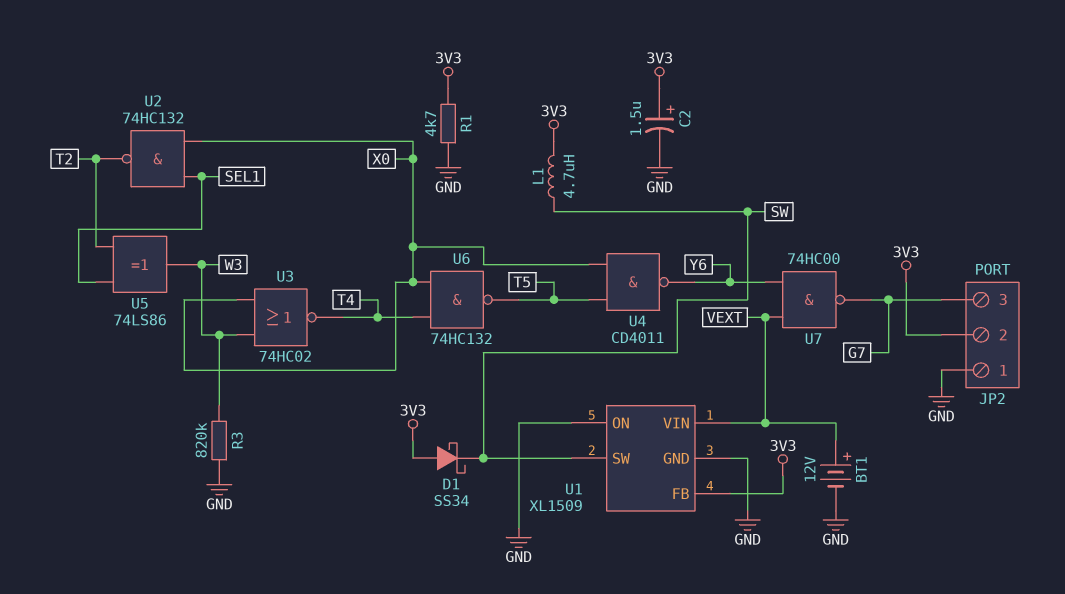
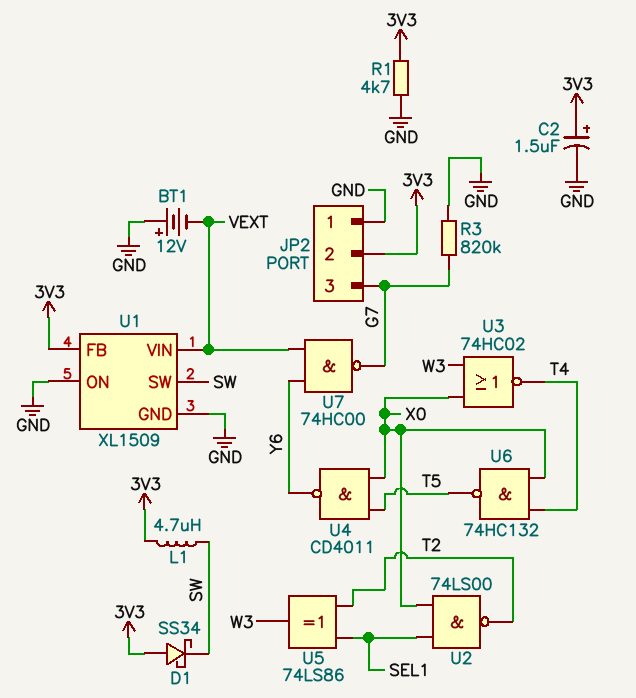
BT1: 12V (plus VEXT, minus GND) -> 12V (plus GND, minus VEXT)
R3: 820k (GND, W3) -> 820k (G7, GND)
U2: NAND 74HC132 (in SEL1, in X0, out T2) -> NAND 74LS00 (in SEL1, in X0, out T2)

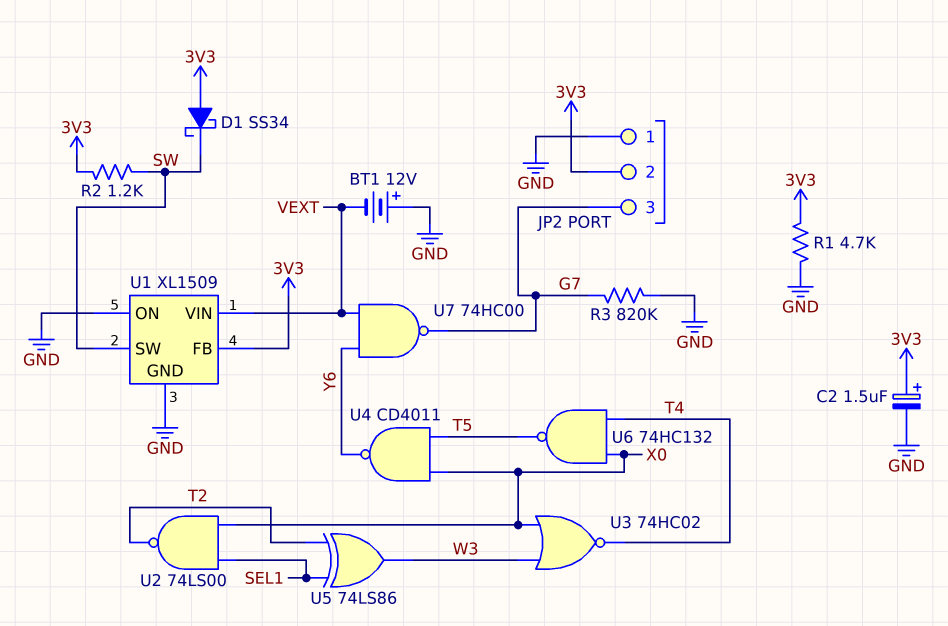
L1: 4.7uH (3V3, SW) -> none
R2: none -> 1.2k (3V3, SW)

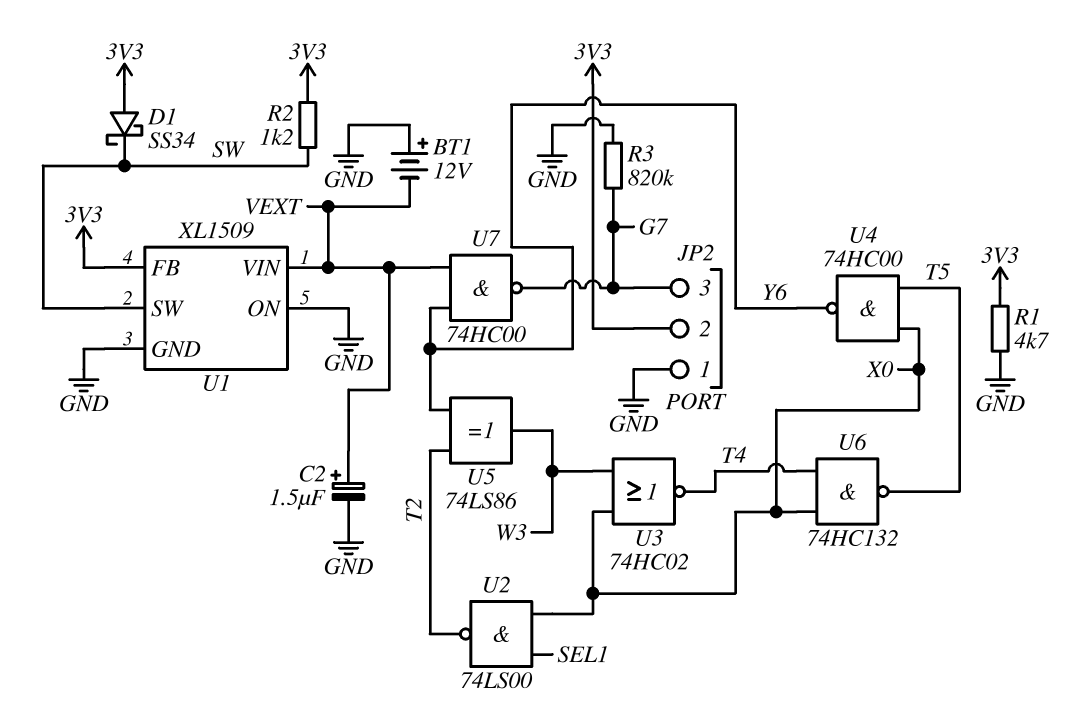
C2: 1.5uF (plus 3V3, minus GND) -> 1.5uF (plus VEXT, minus GND)
U4: NAND CD4011 (in T5, in X0, out Y6) -> NAND 74HC00 (in T5, in X0, out Y6)
U5: XOR 74LS86 (in SEL1, in T2, out W3) -> XOR 74LS86 (in T2, in Y6, out W3)

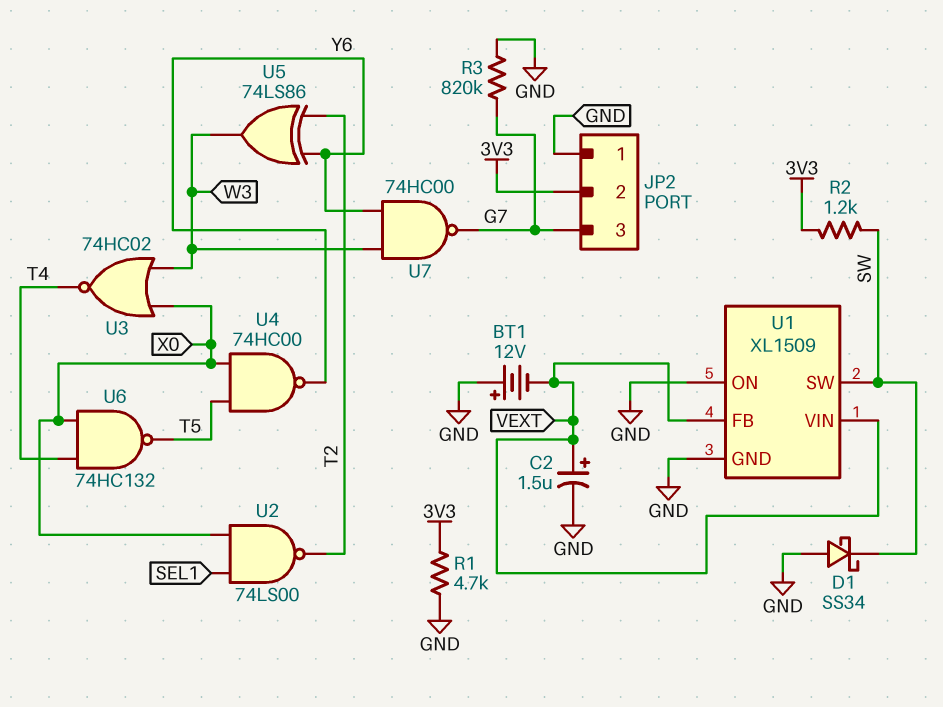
D1: schottky SS34 (A 3V3, K SW) -> schottky SS34 (A GND, K SW)
U1 pin FB: 3V3 -> VEXT
U7: NAND 74HC00 (in VEXT, in Y6, out G7) -> NAND 74HC00 (in W3, in Y6, out G7)

